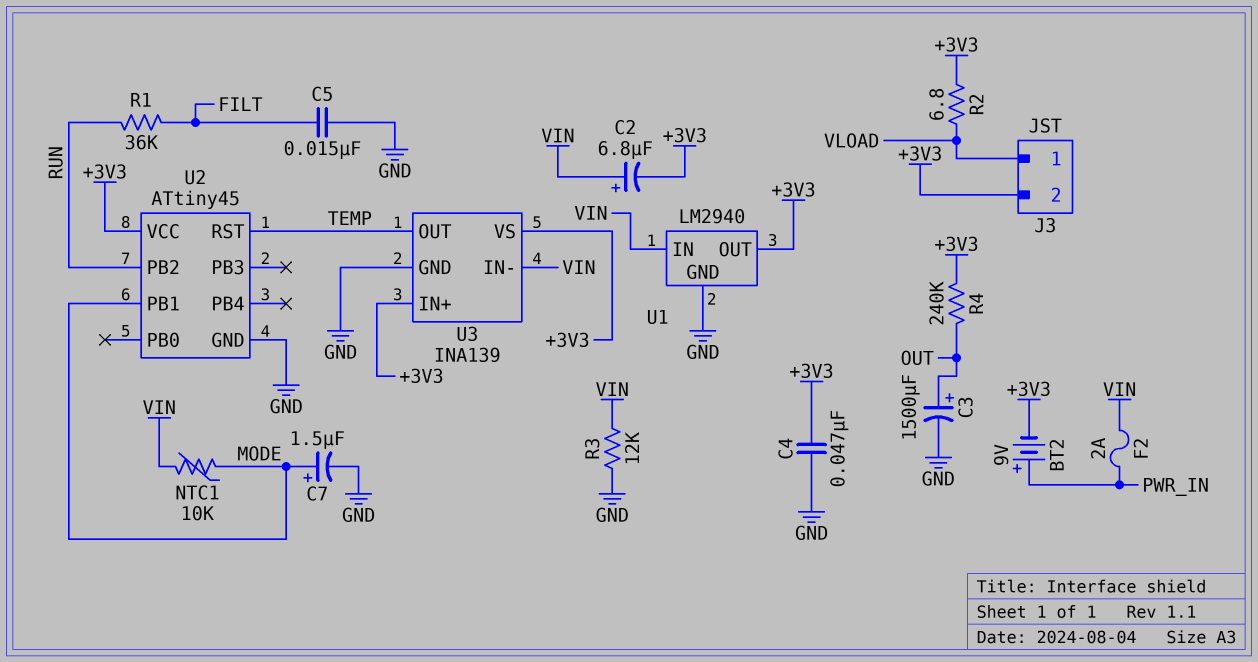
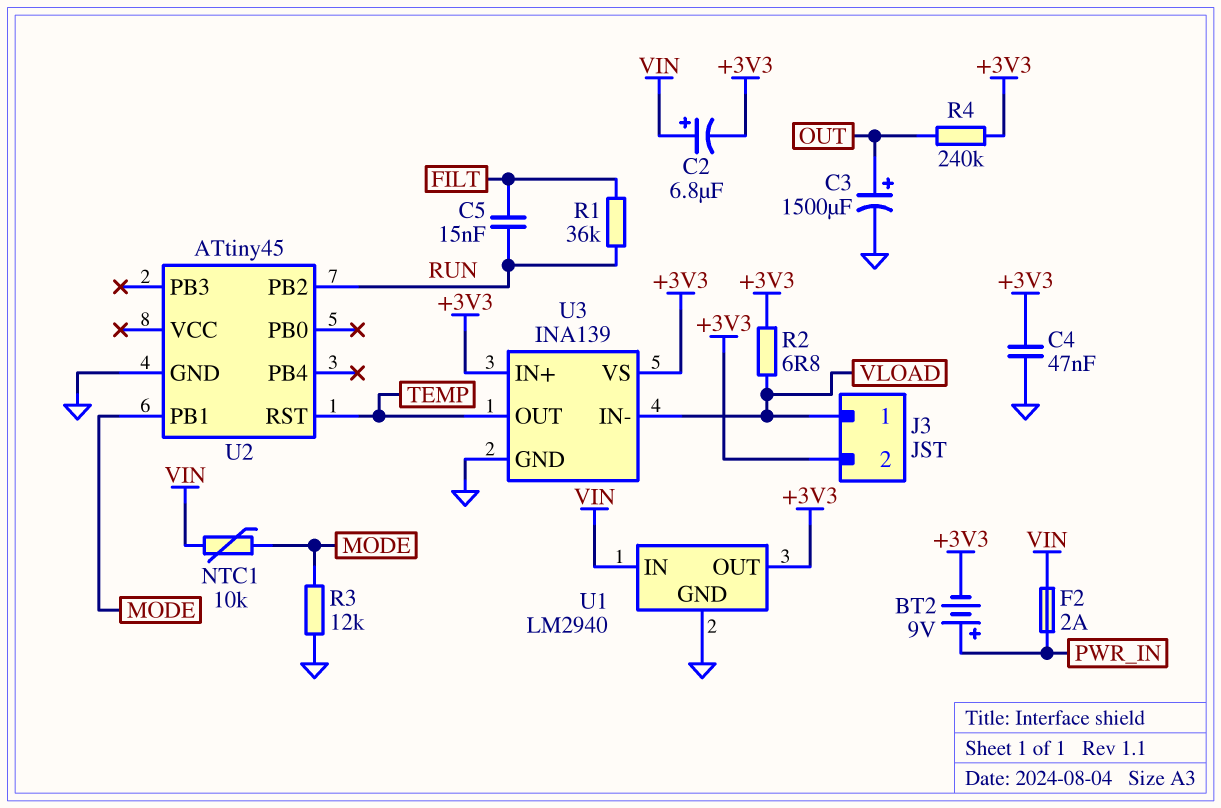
C5: 15nF (FILT, GND) -> 15nF (FILT, RUN)
C7: 1.5uF (plus MODE, minus GND) -> none
R3: 12k (GND, VIN) -> 12k (GND, MODE)
U2 pin VCC: +3V3 -> none
U3 pin IN-: VIN -> VLOAD

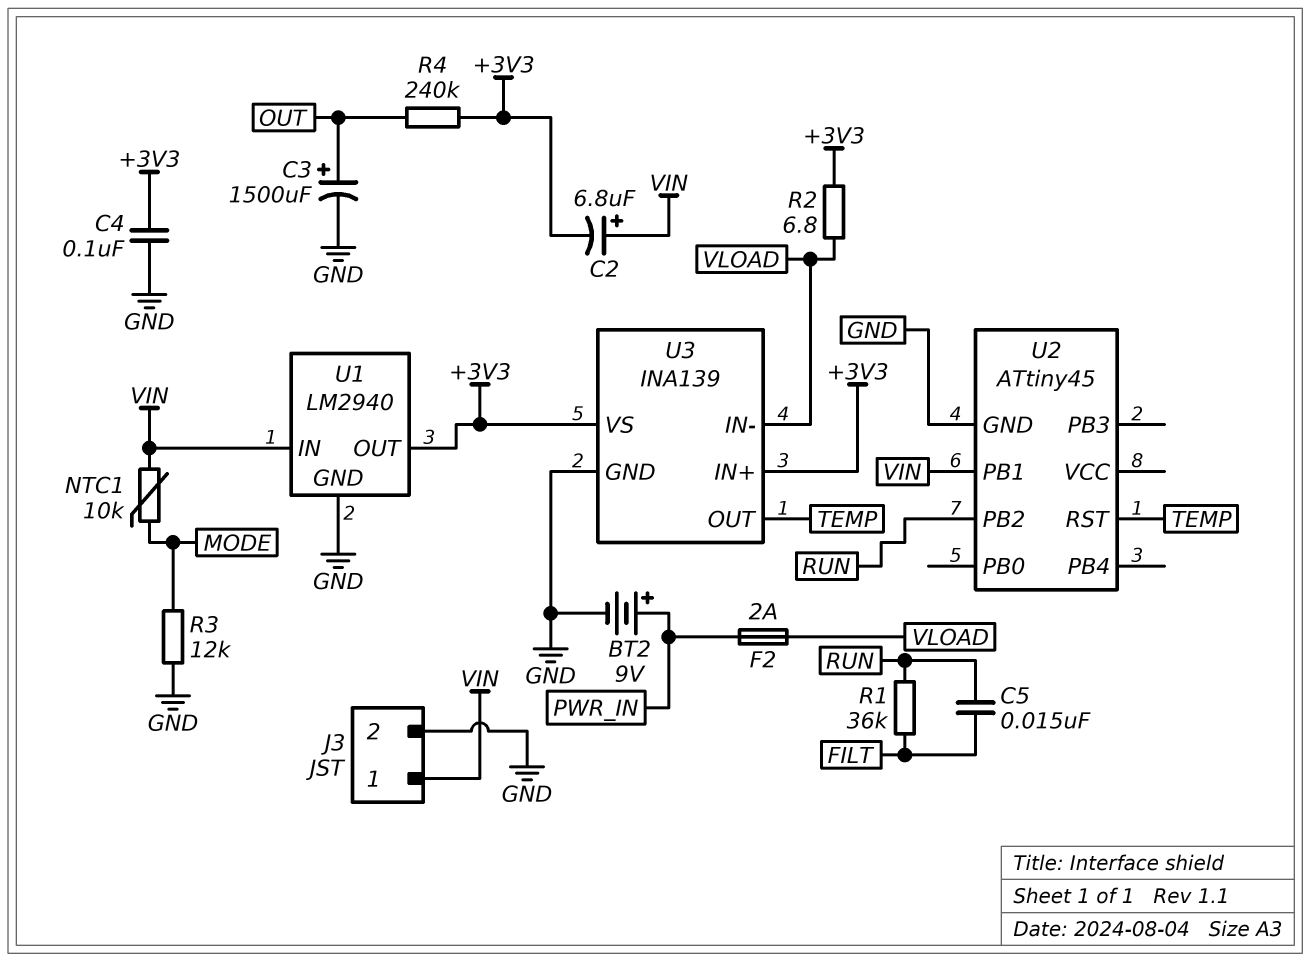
BT2: 9V (plus PWR_IN, minus +3V3) -> 9V (plus PWR_IN, minus GND)
C4: 47nF (+3V3, GND) -> 100nF (+3V3, GND)
F2: 2A (PWR_IN, VIN) -> 2A (PWR_IN, VLOAD)
J3 pin 1: VLOAD -> VIN
J3 pin 2: +3V3 -> GND
U2 pin PB1: MODE -> VIN

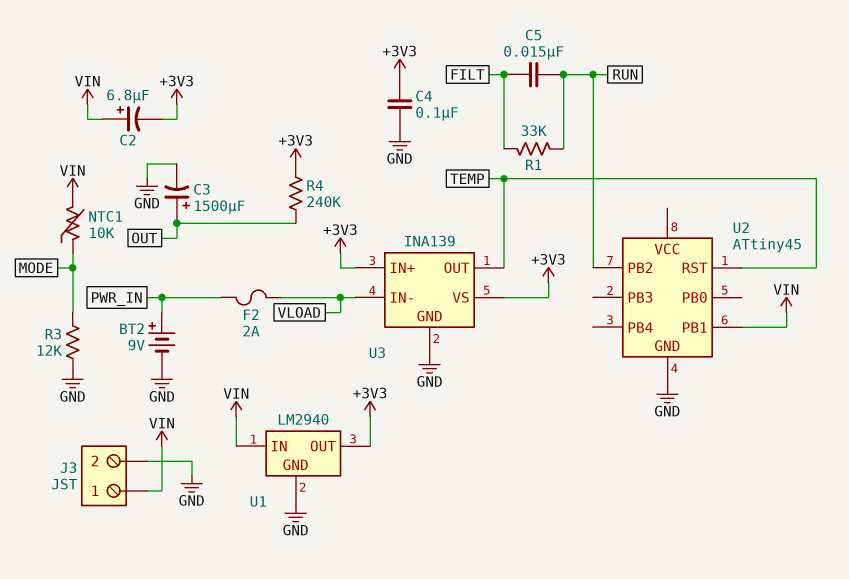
R1: 36k (FILT, RUN) -> 33k (FILT, RUN)
R2: 6.8 (+3V3, VLOAD) -> none

